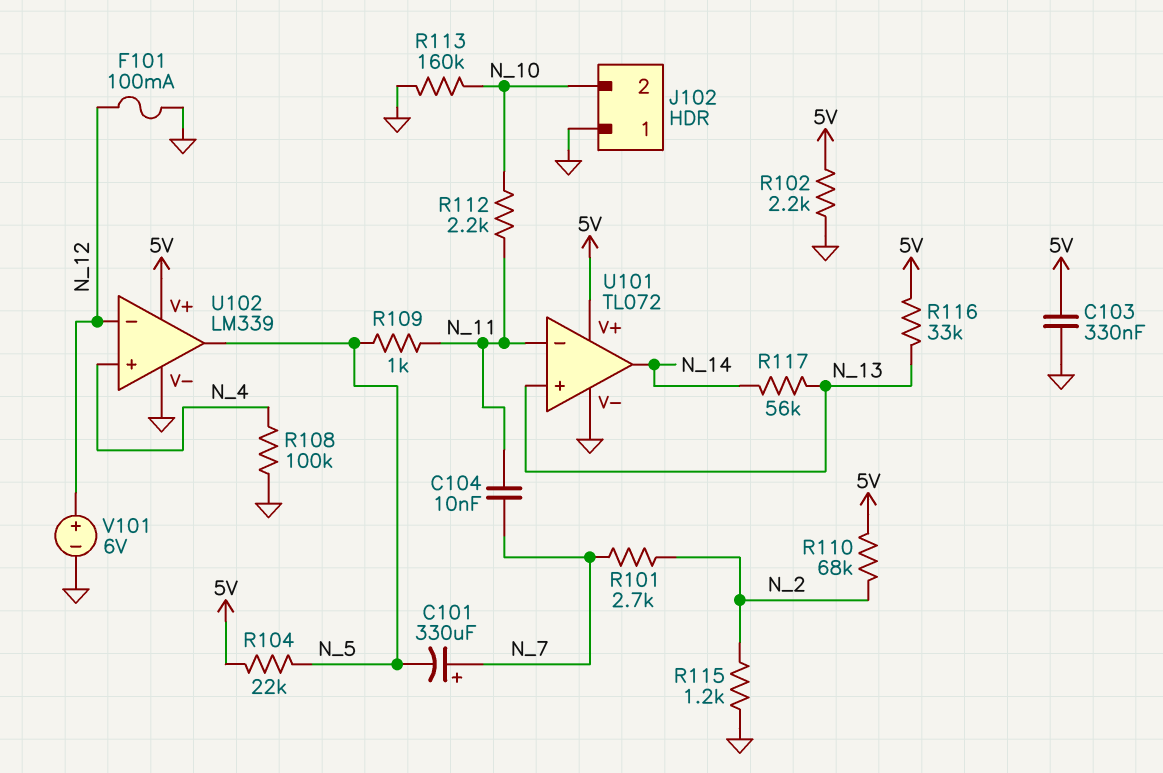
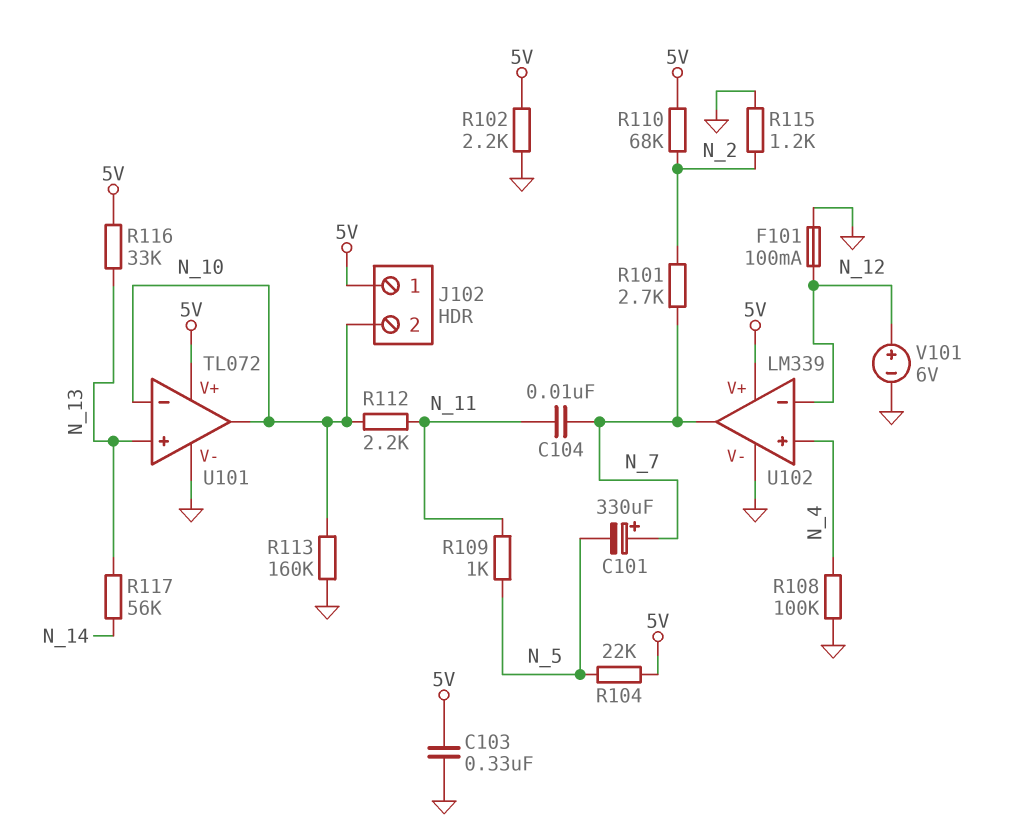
J102 pin 1: GND -> 5V
U101 pin in-: N_11 -> N_10
U101 pin out: N_14 -> N_10
U102 pin out: N_5 -> N_7

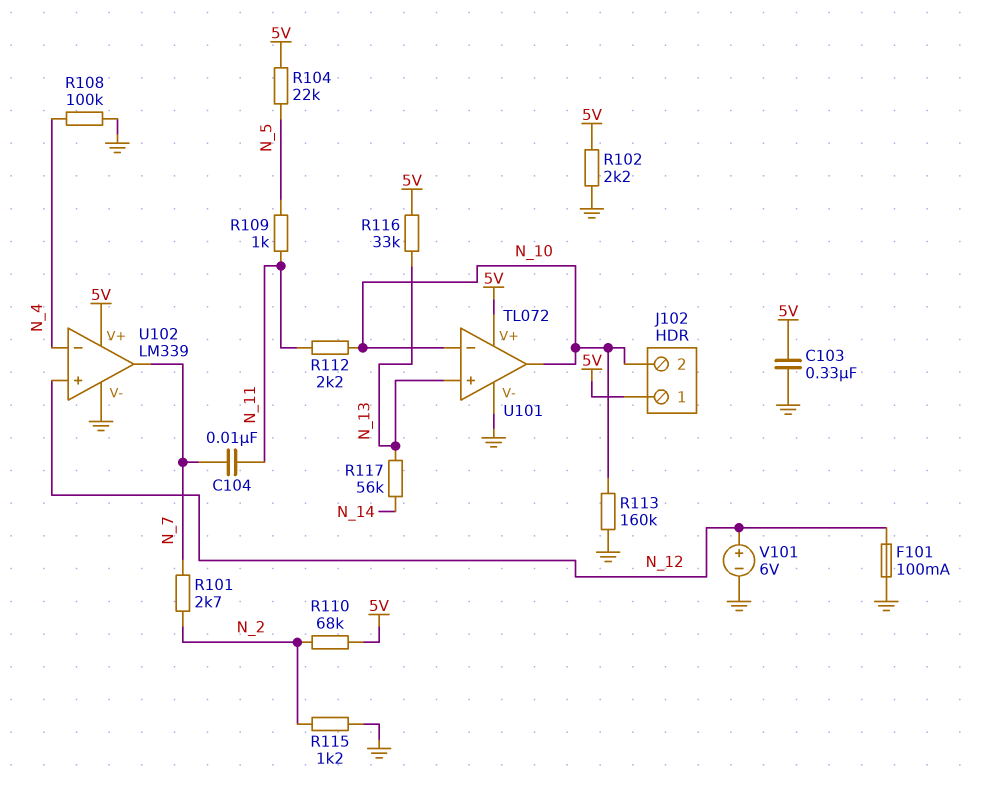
C101: 330uF (plus N_7, minus N_5) -> none
U102 pin in+: N_4 -> N_12
U102 pin in-: N_12 -> N_4

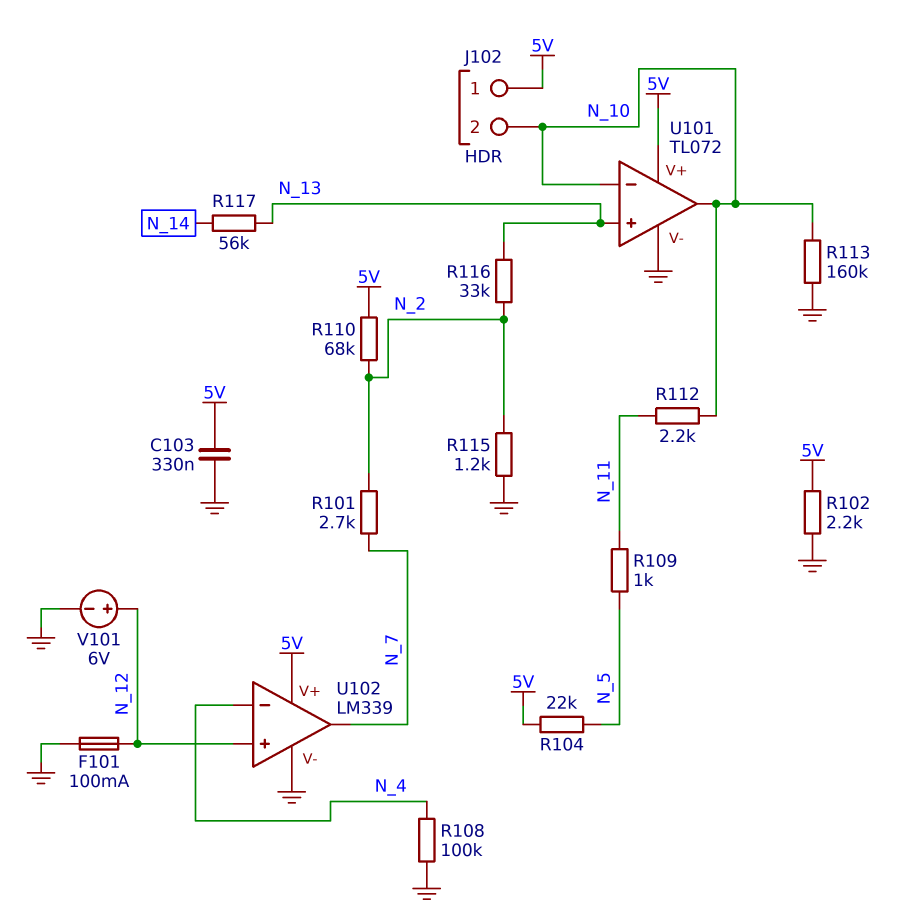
C104: 10nF (N_7, N_11) -> none
R116: 33k (5V, N_13) -> 33k (N_2, N_13)

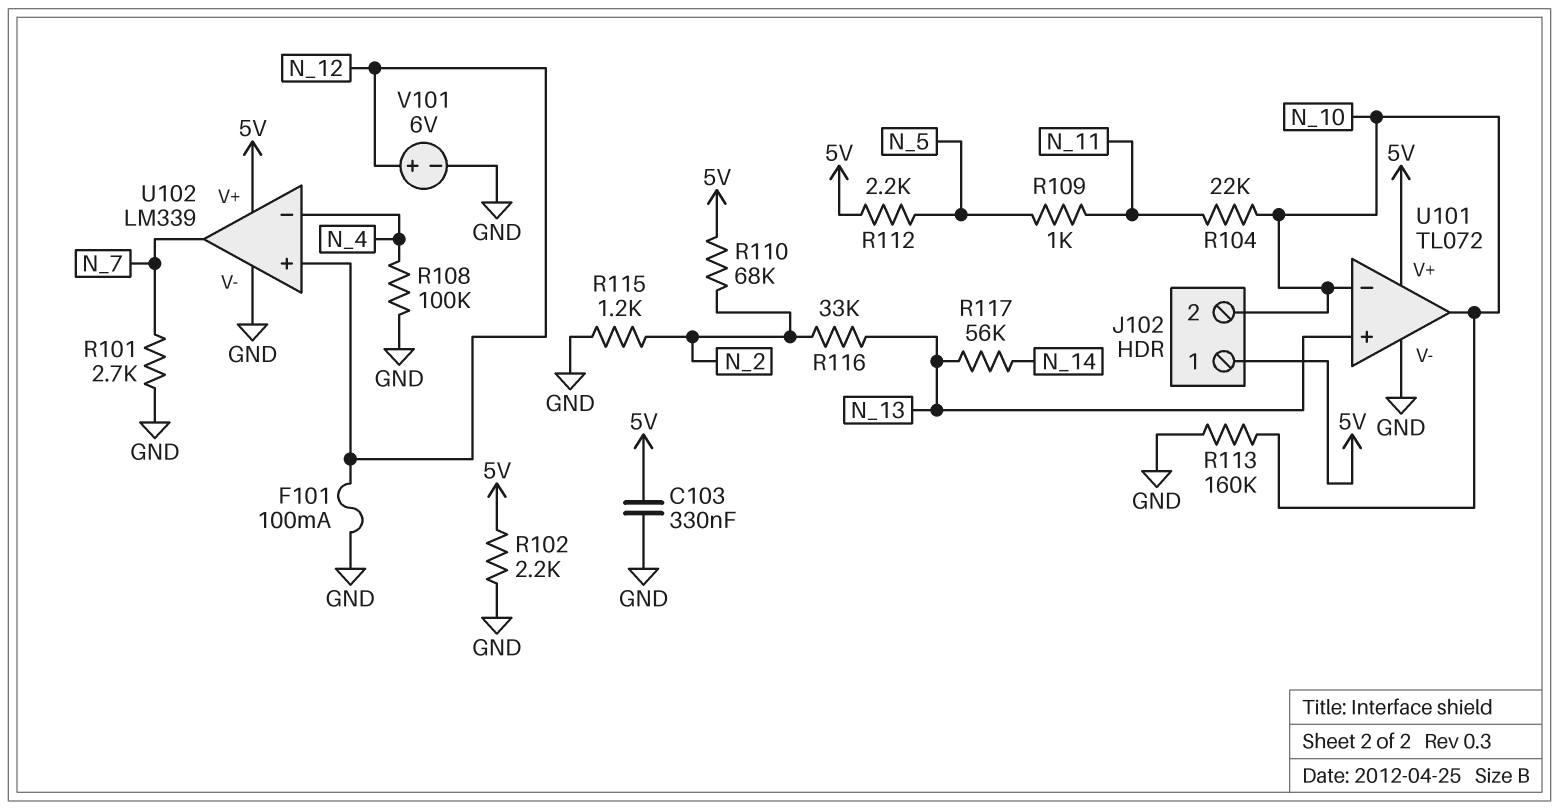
R101: 2.7k (N_2, N_7) -> 2.7k (GND, N_7)
R104: 22k (5V, N_5) -> 22k (N_10, N_11)
R112: 2.2k (N_10, N_11) -> 2.2k (5V, N_5)

